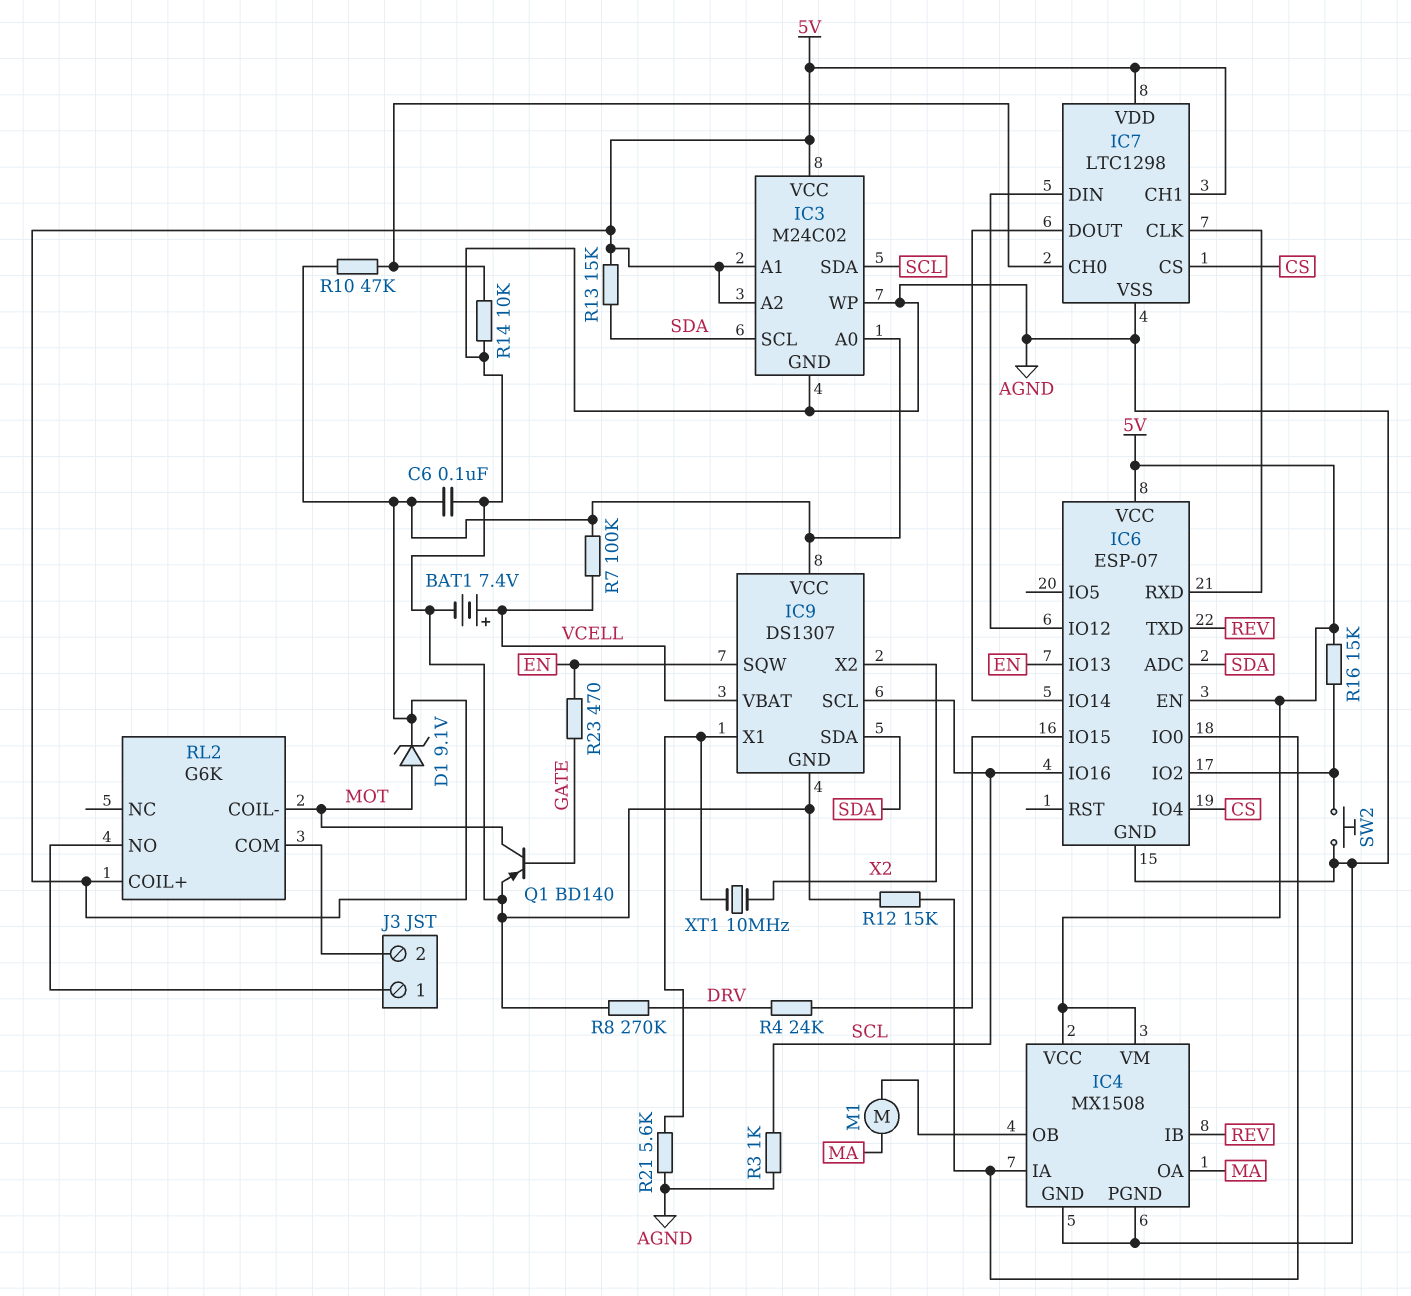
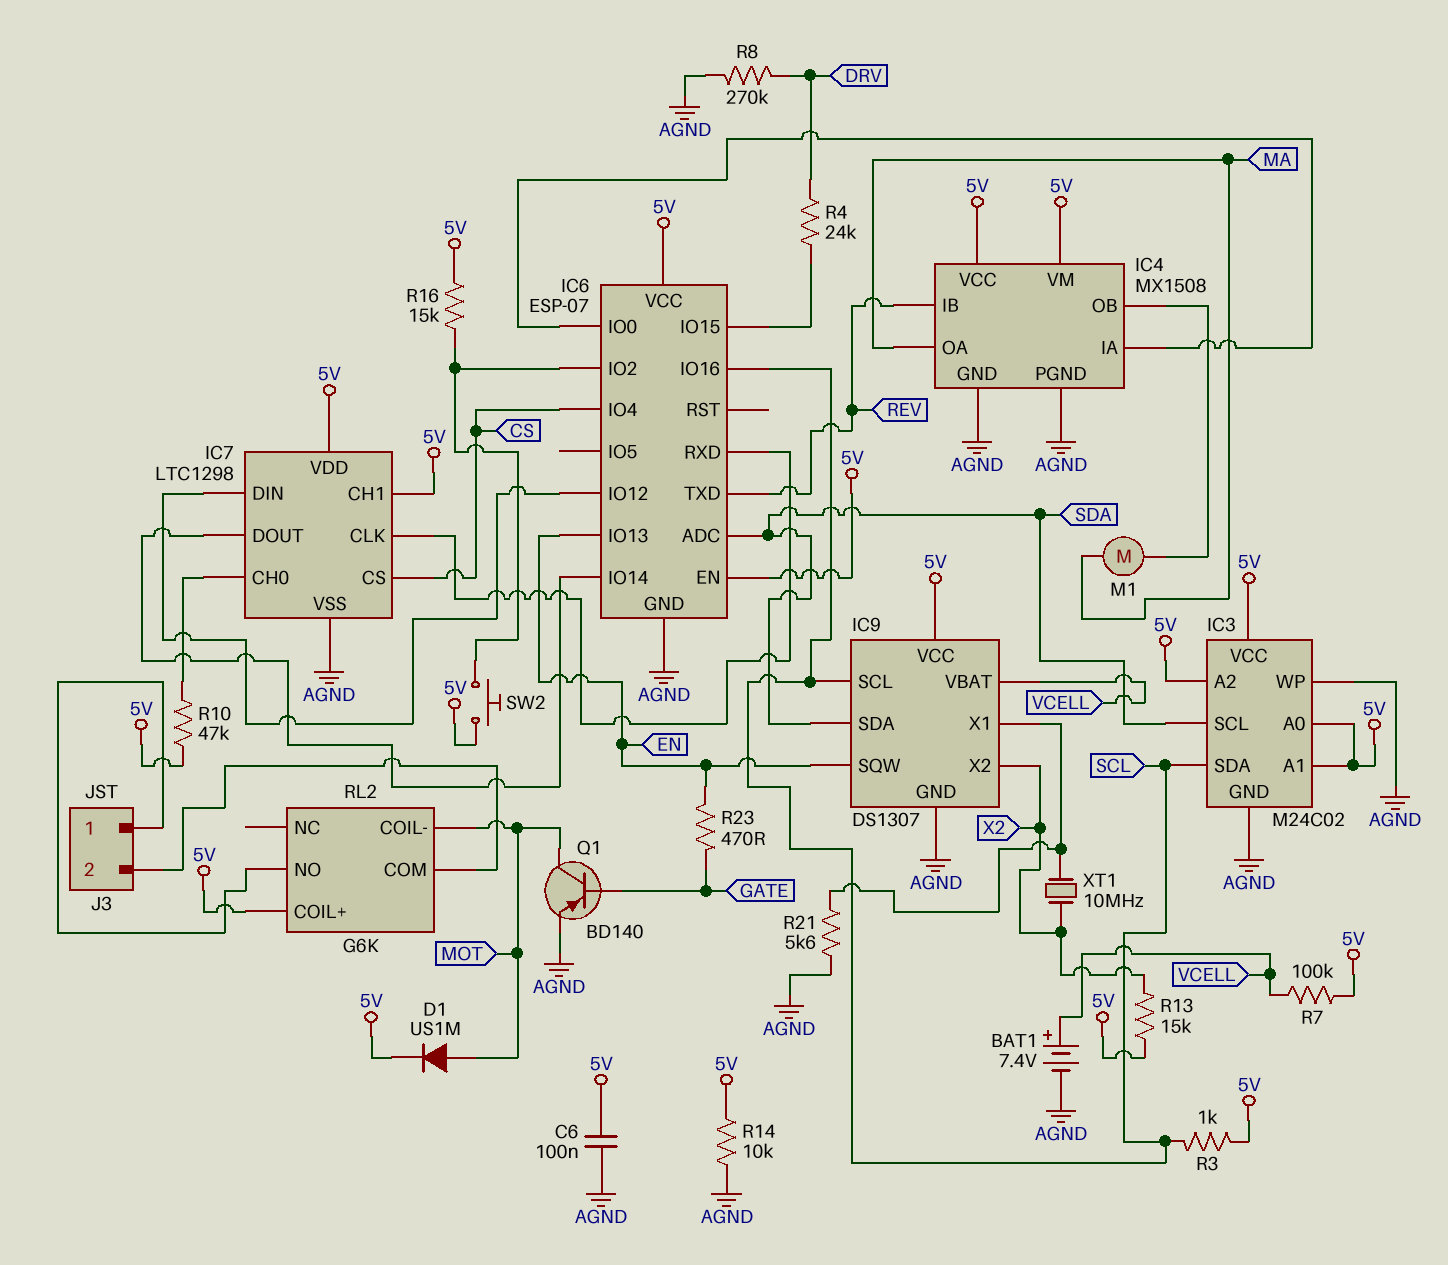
D1: zener 9.1V (A MOT, K 5V) -> diode US1M (A MOT, K 5V)
R3: 1k (AGND, SCL) -> 1k (5V, SCL)
R12: 15k (AGND, IC4/IA) -> none
R13: 15k (5V, SDA) -> 15k (5V, X2)
R14: 10k (AGND, IC7/CH0) -> 10k (5V, AGND)
SW2: button (AGND, IC6/IO2) -> button (5V, IC6/IO2)

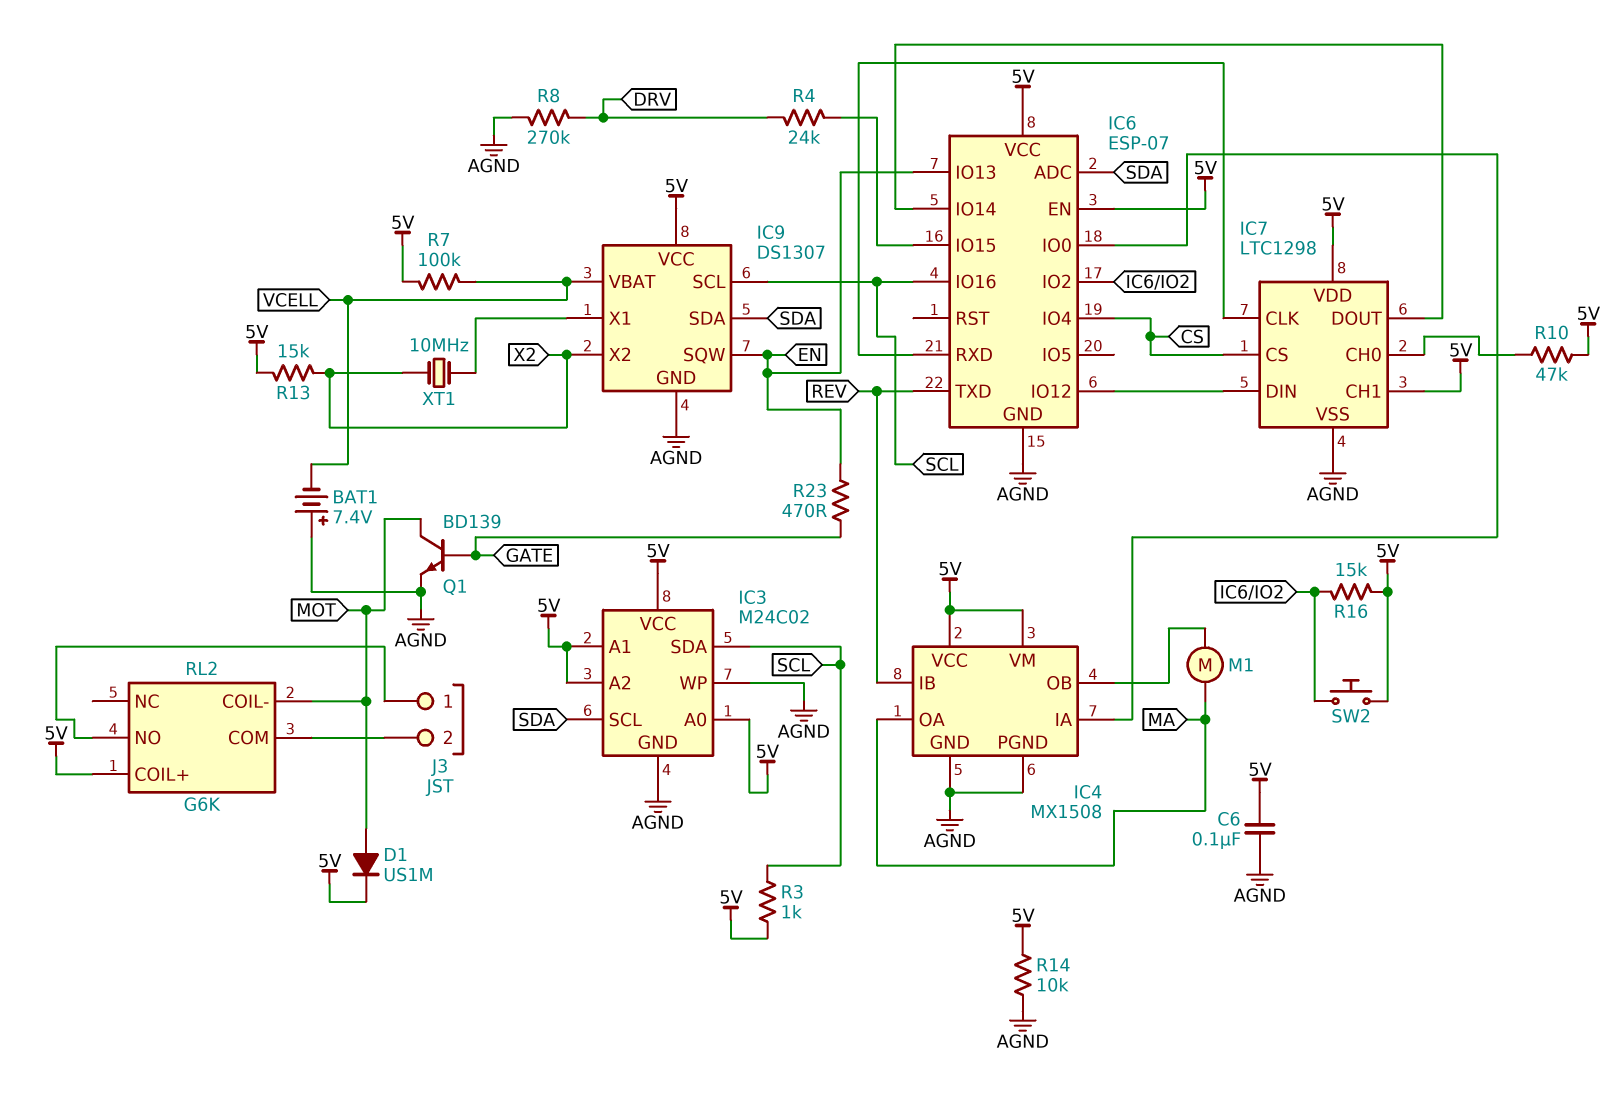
BAT1: 7.4V (plus VCELL, minus AGND) -> 7.4V (plus AGND, minus VCELL)
Q1: PNP BD140 (B GATE, C MOT, E AGND) -> NPN BD139 (B GATE, C MOT, E AGND)
R21: 5.6k (AGND, IC9/X1) -> none

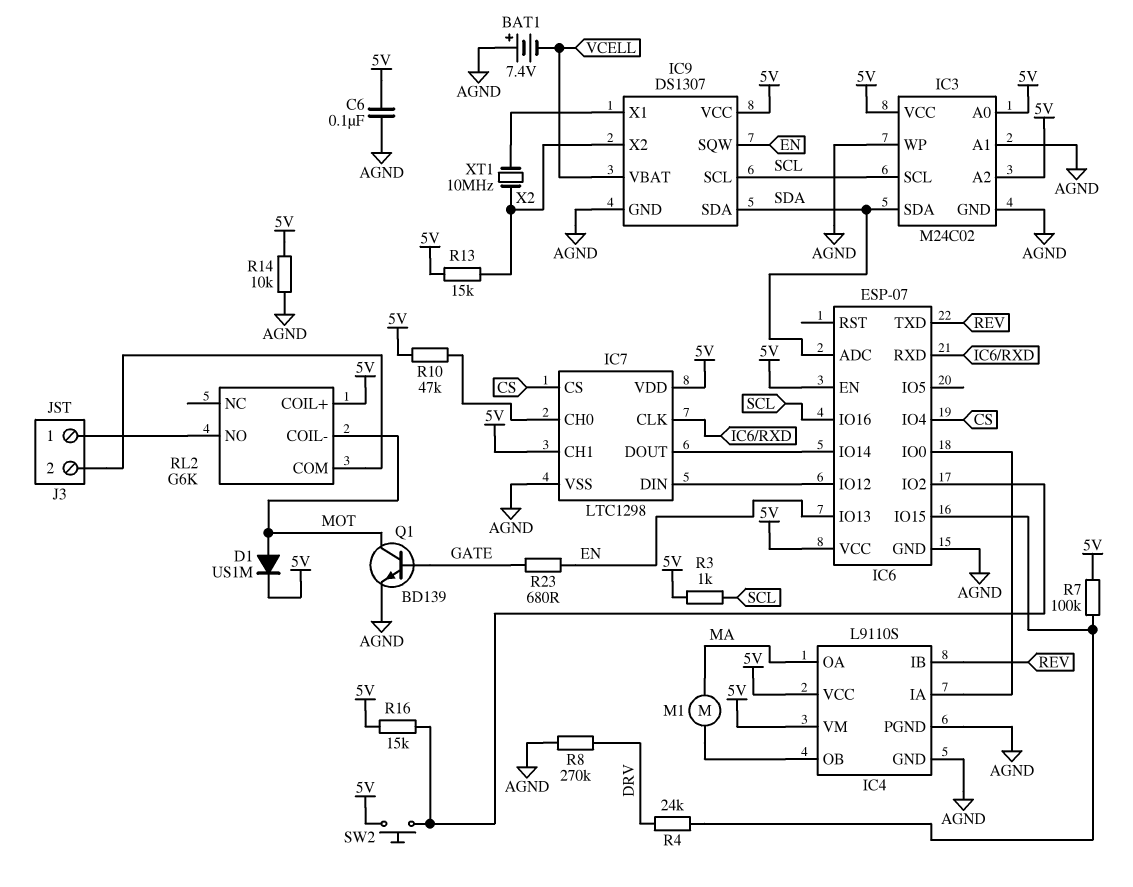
IC3 pin A1: 5V -> AGND
IC3 pin SCL: SDA -> SCL
IC3 pin SDA: SCL -> SDA
IC4: MX1508 -> L9110S
R7: 100k (5V, VCELL) -> 100k (5V, IC6/IO15)
R23: 470 (EN, GATE) -> 680 (EN, GATE)

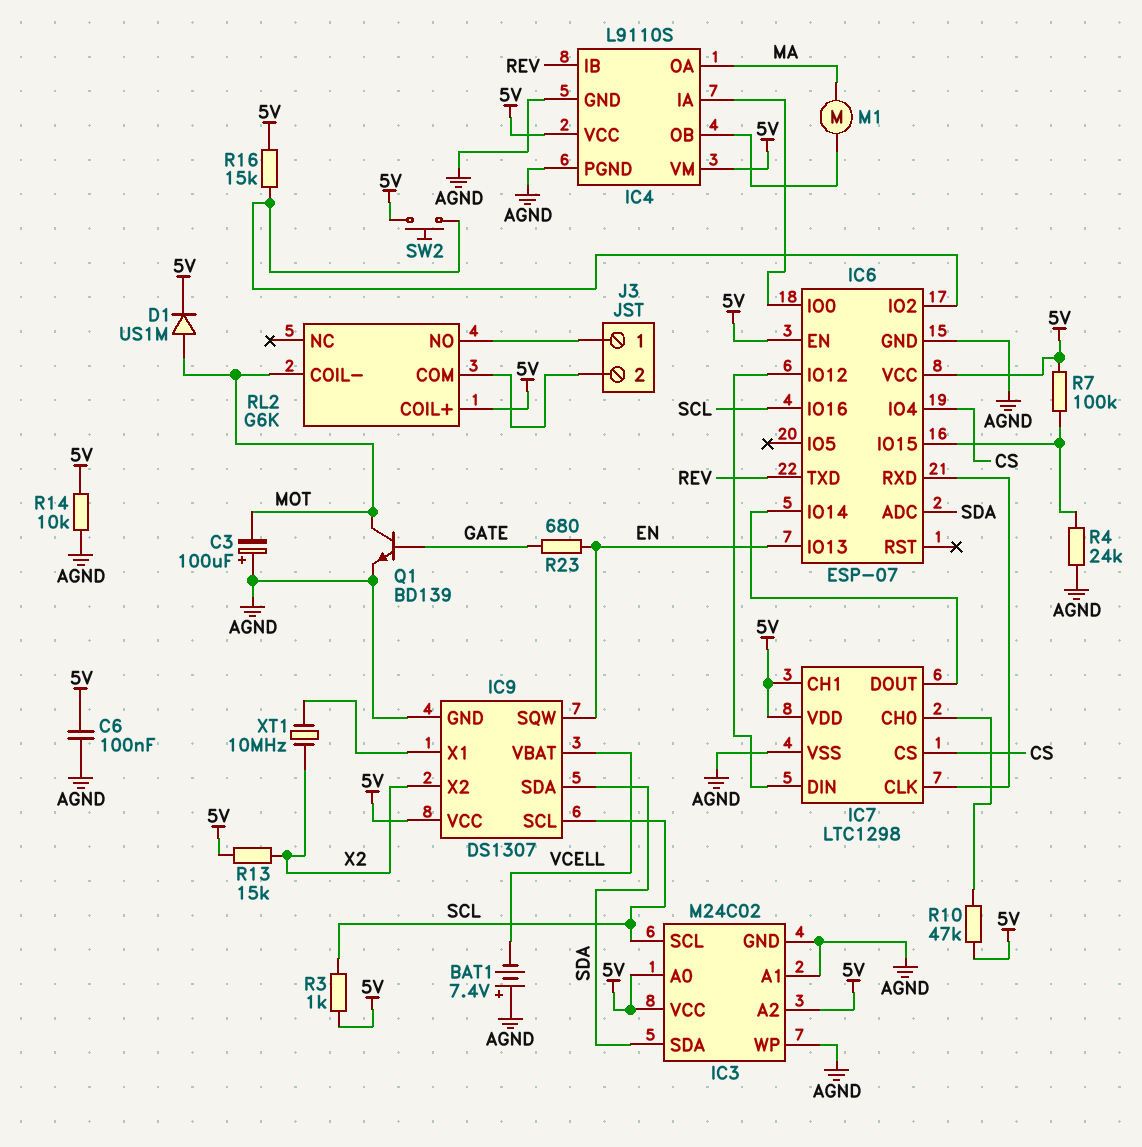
C3: none -> 100uF (plus AGND, minus MOT)
R4: 24k (DRV, IC6/IO15) -> 24k (AGND, IC6/IO15)
R8: 270k (AGND, DRV) -> none

